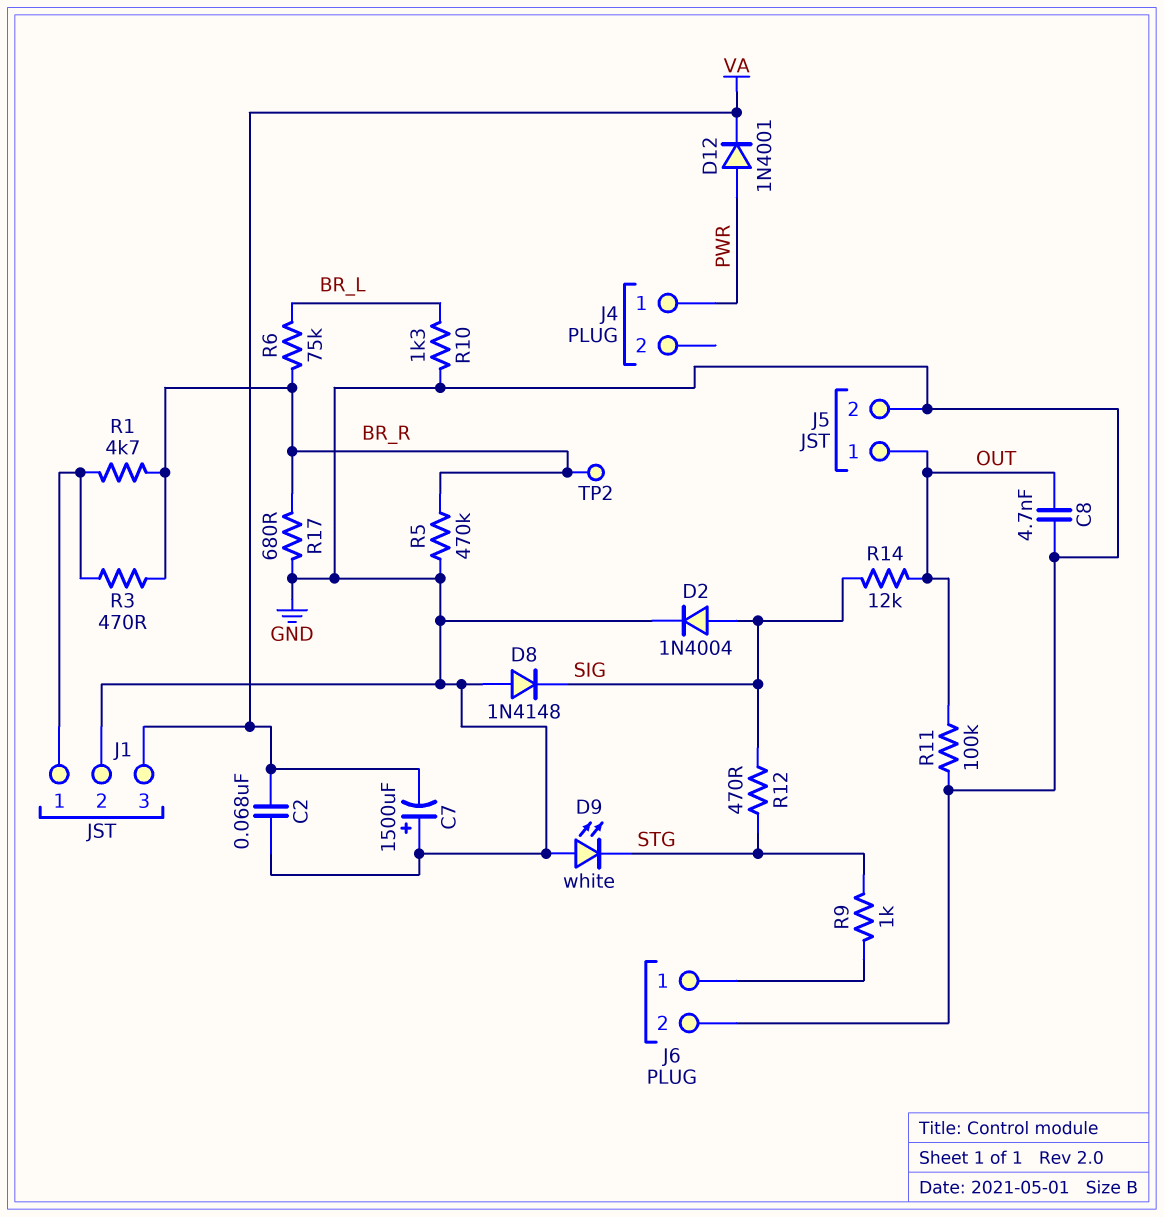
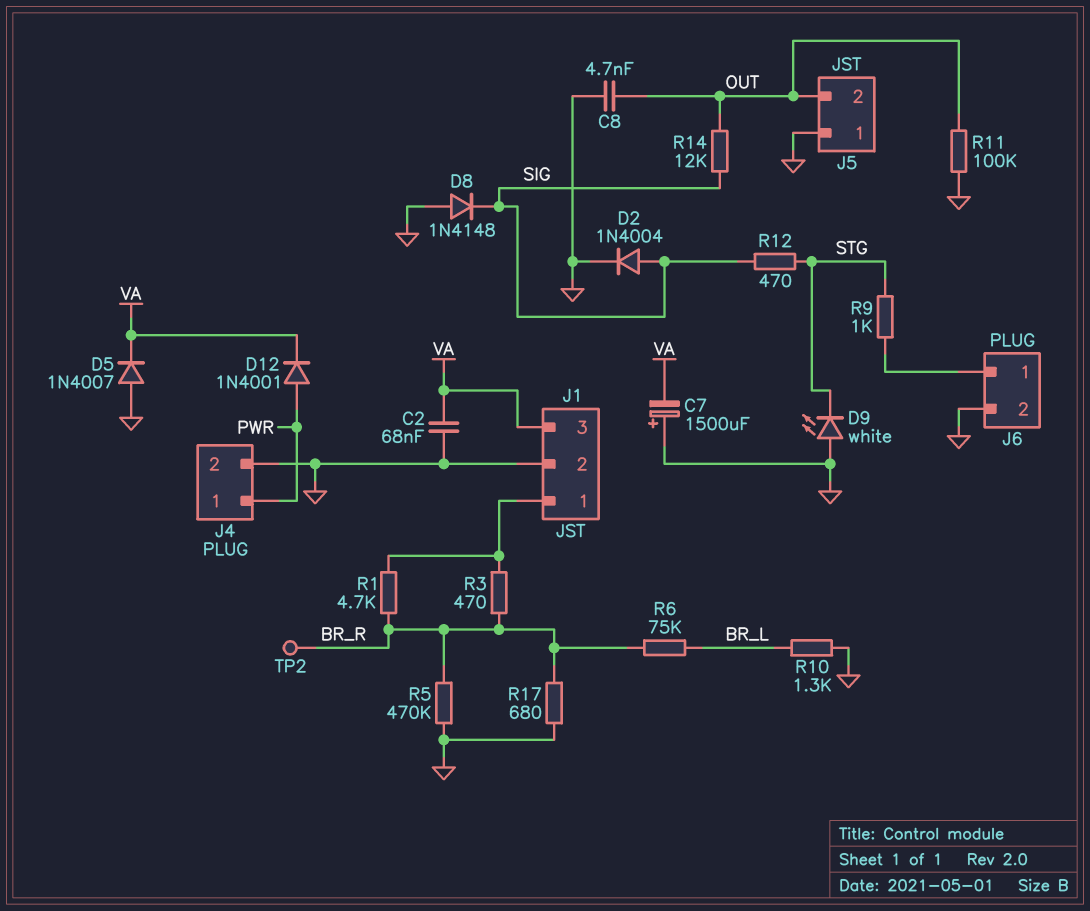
D5: none -> diode 1N4007 (A GND, K VA)
J4 pin 2: none -> GND
J5 pin 1: OUT -> GND
J5 pin 2: GND -> OUT

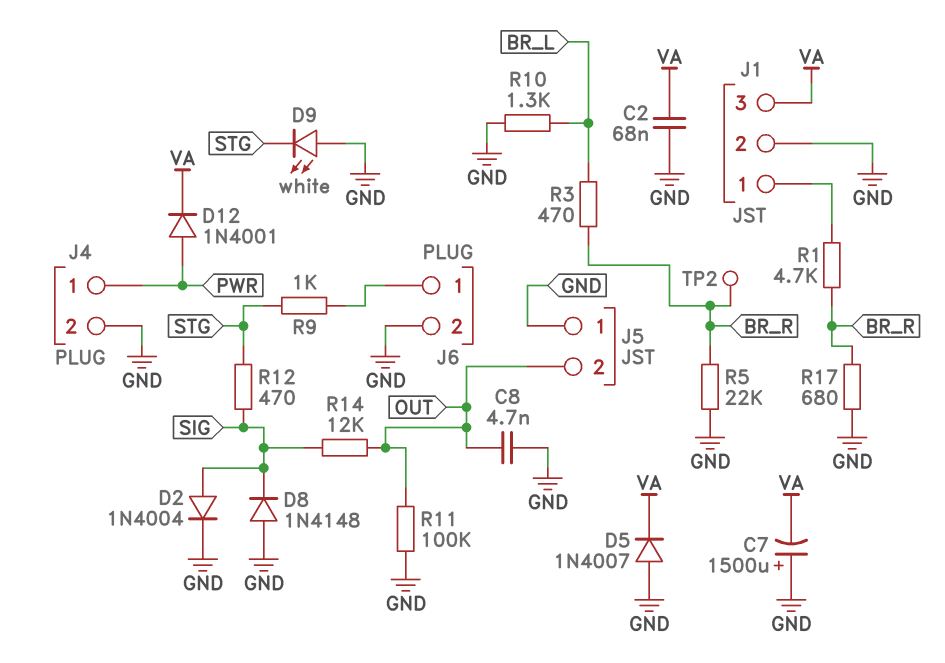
R3: 470 (BR_R, J1/1) -> 470 (BR_L, BR_R)
R5: 470k (BR_R, GND) -> 22k (BR_R, GND)
R6: 75k (BR_L, BR_R) -> none

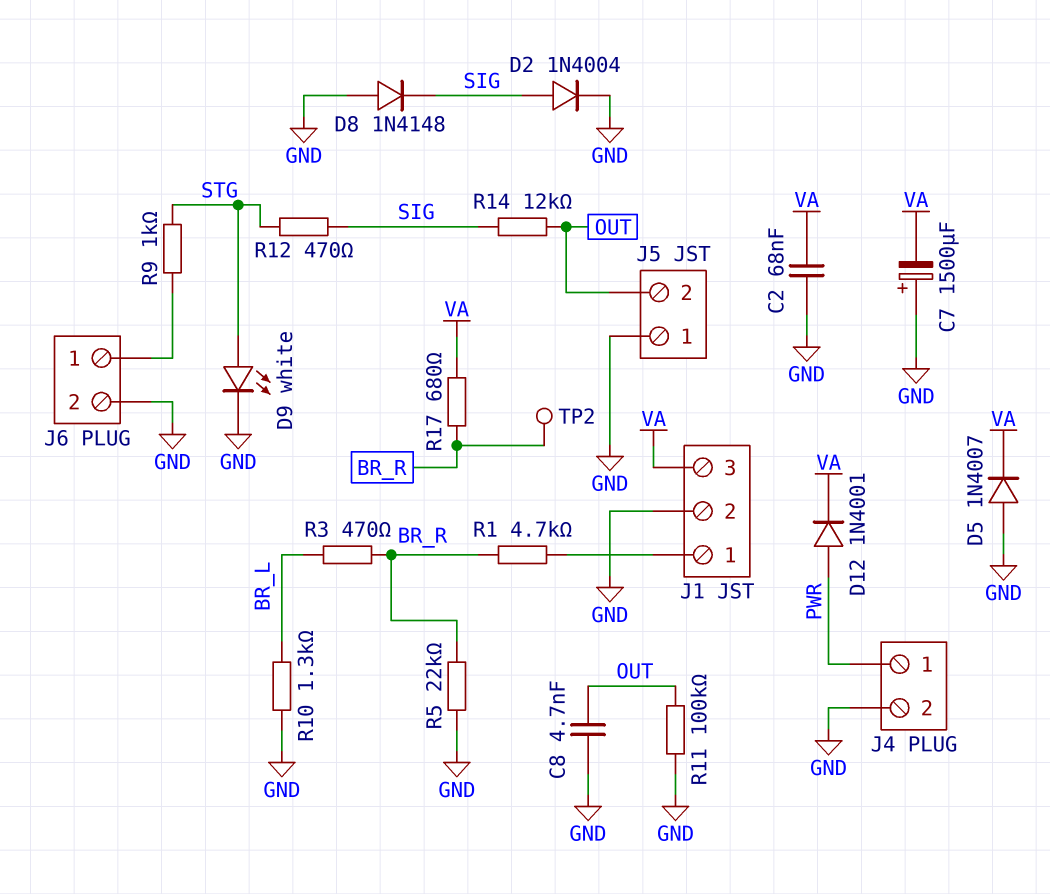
D9: LED white (A GND, K STG) -> LED white (A STG, K GND)
R17: 680 (BR_R, GND) -> 680 (BR_R, VA)

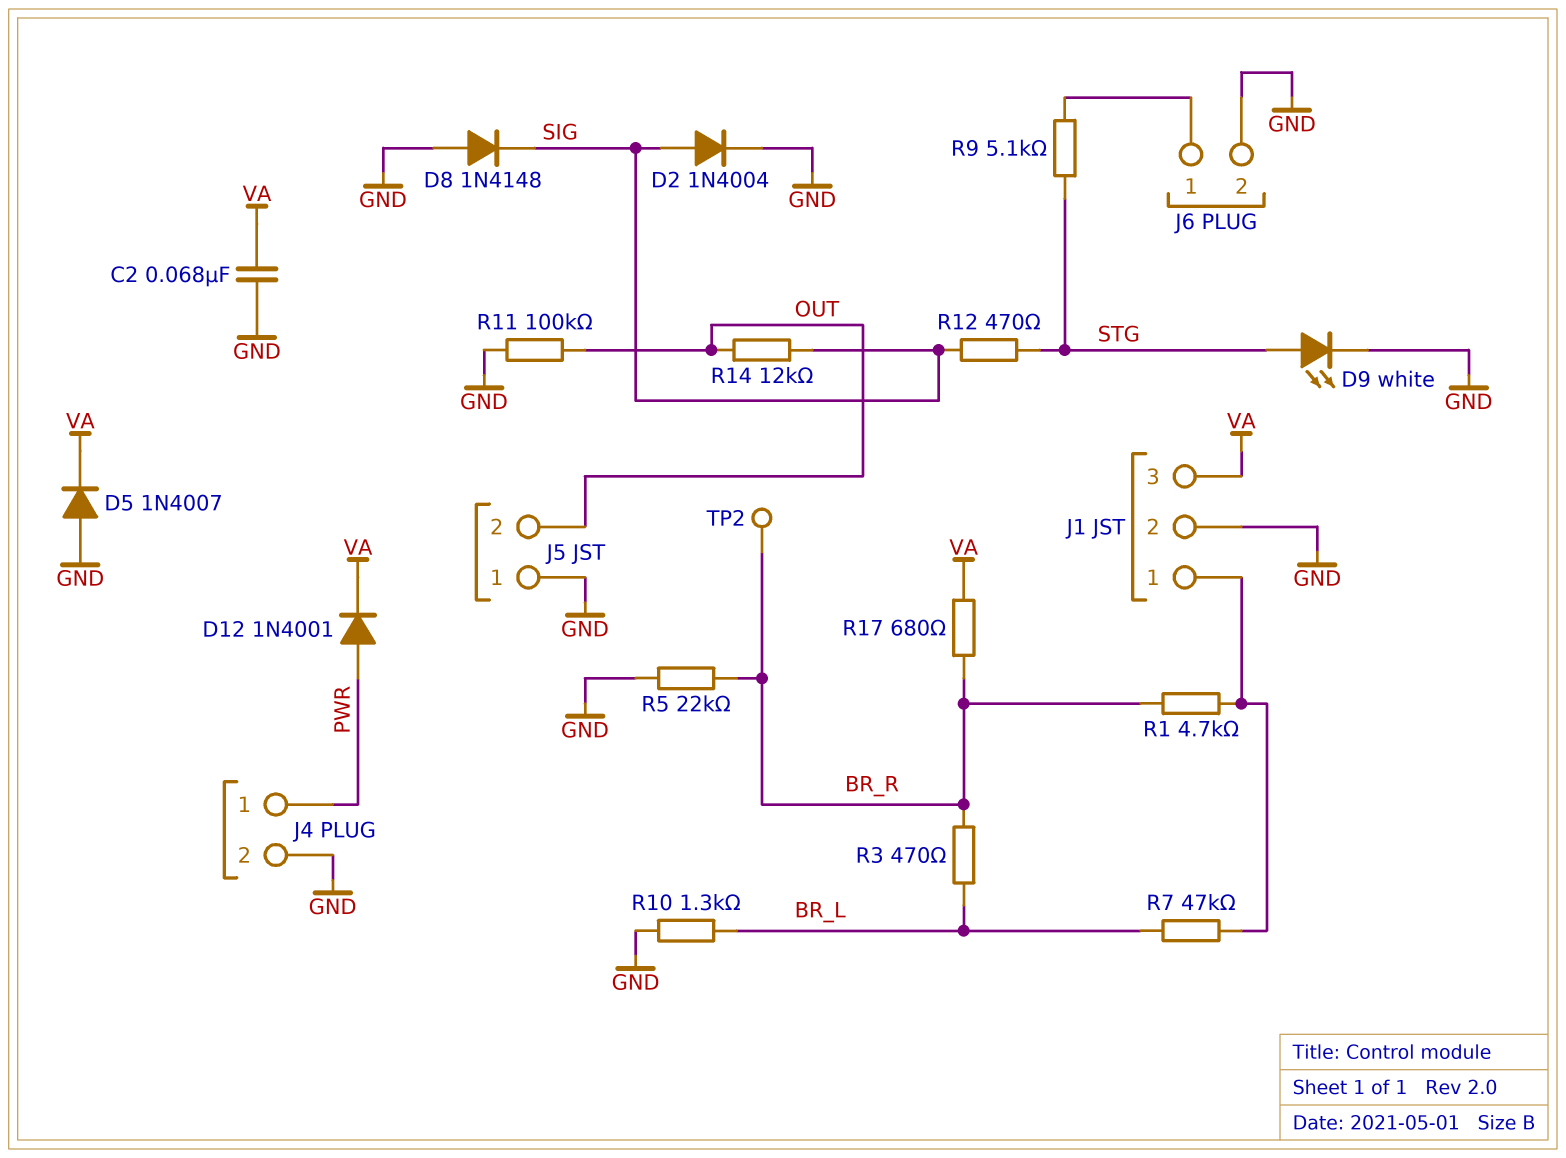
C7: 1500uF (plus GND, minus VA) -> none
C8: 4.7nF (GND, OUT) -> none
R7: none -> 47k (BR_L, J1/1)
R9: 1k (J6/1, STG) -> 5.1k (J6/1, STG)

